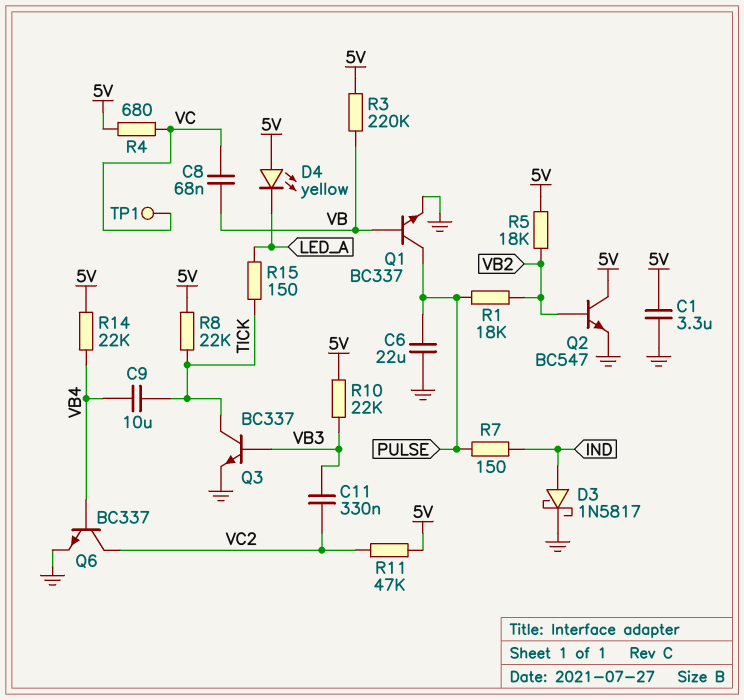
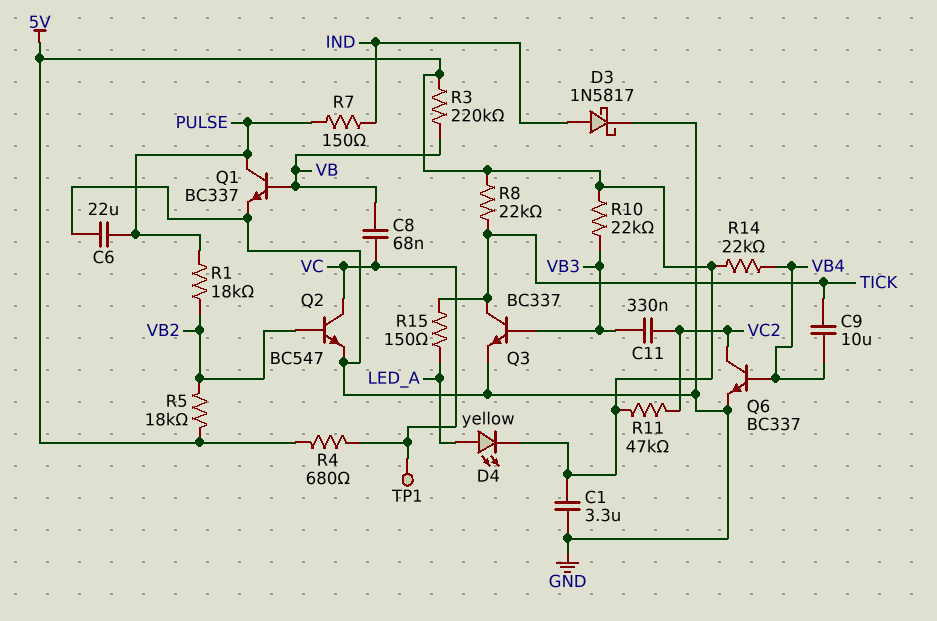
D4: LED yellow (A 5V, K LED_A) -> LED yellow (A LED_A, K 5V)
Q2: NPN BC547 (B VB2, C 5V, E GND) -> NPN BC547 (B VB2, C VC, E GND)

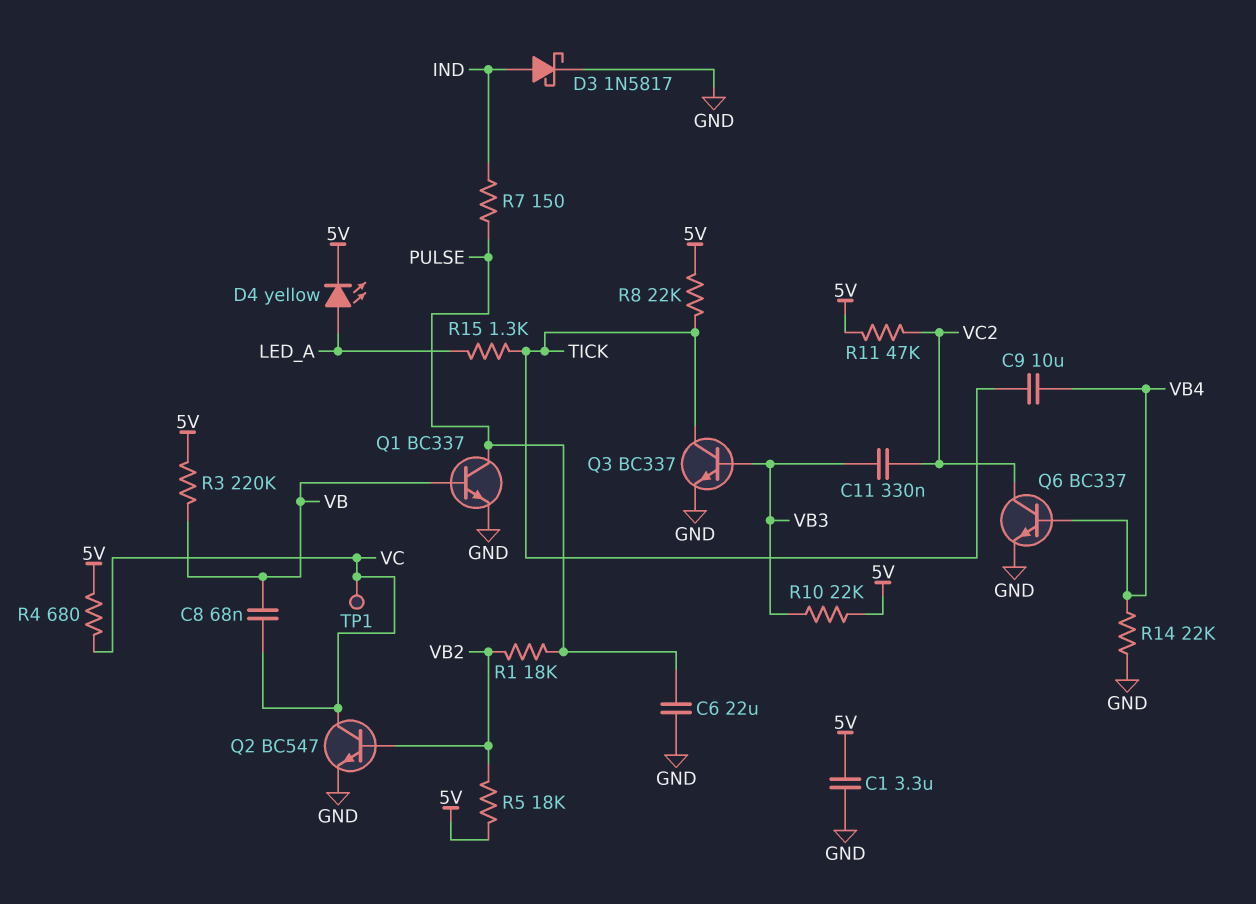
R14: 22k (5V, VB4) -> 22k (GND, VB4)
R15: 150 (LED_A, TICK) -> 1.3k (LED_A, TICK)

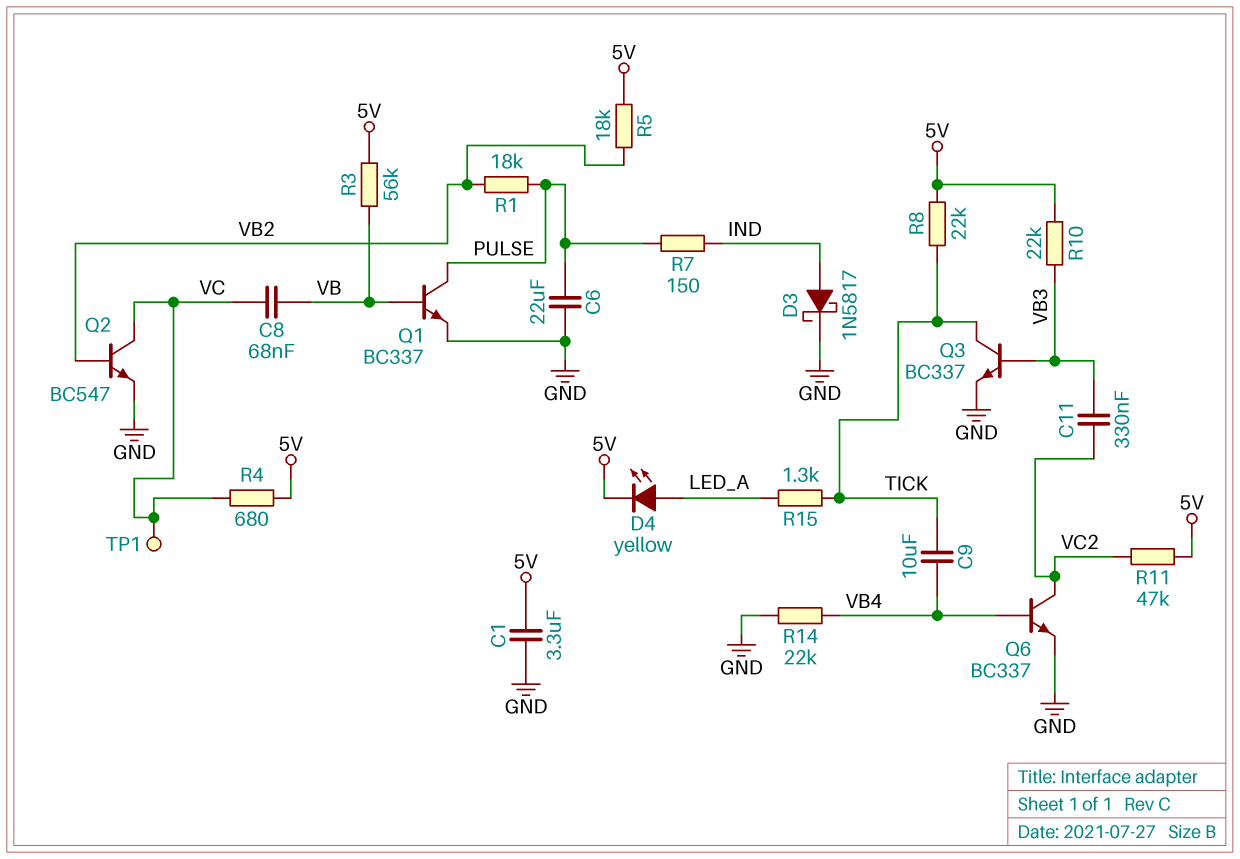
R3: 220k (5V, VB) -> 56k (5V, VB)

